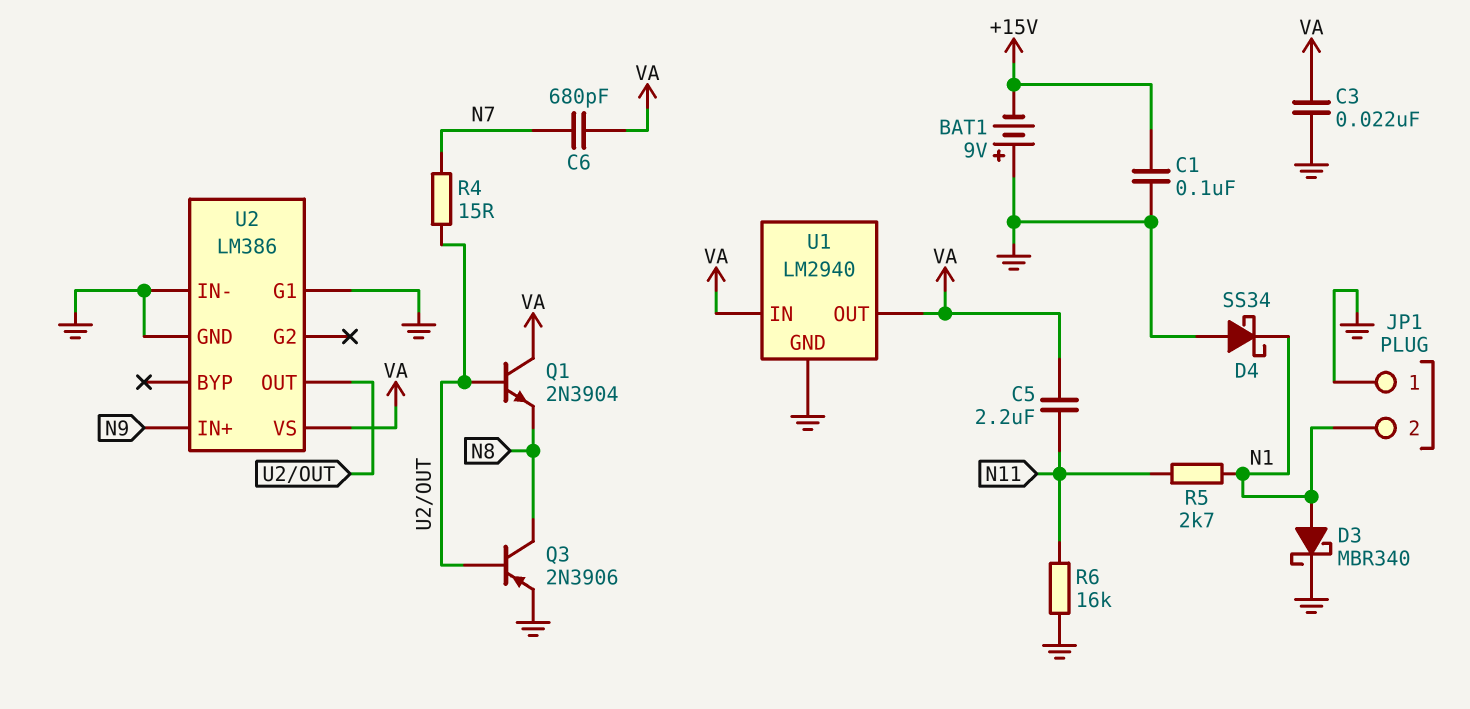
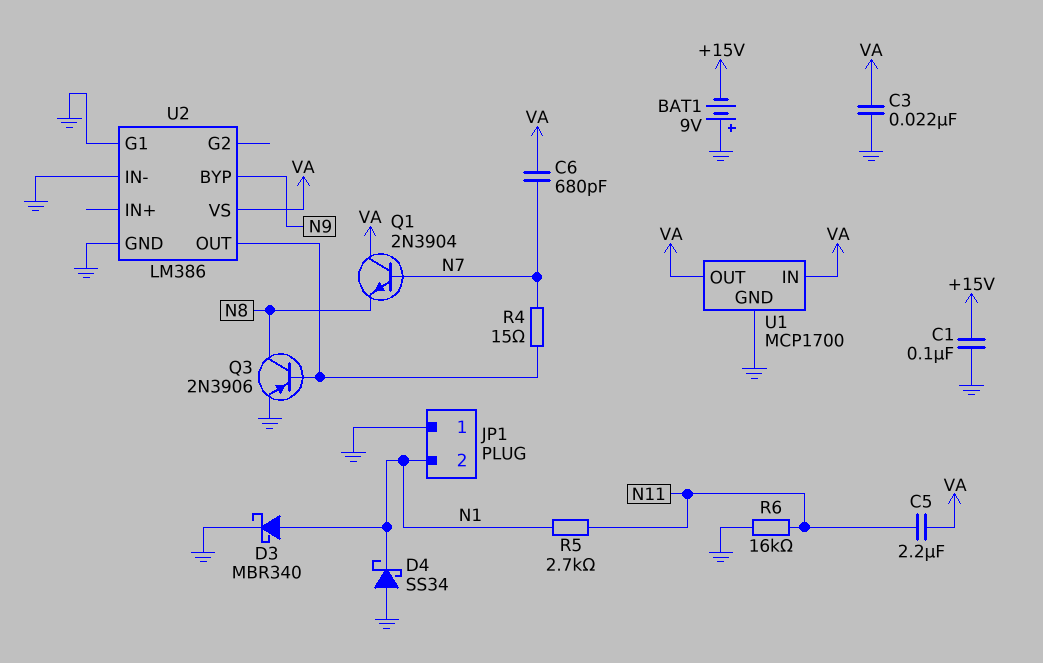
Q1: NPN 2N3904 (B U2/OUT, C VA, E N8) -> NPN 2N3904 (B N7, C VA, E N8)
U1: LM2940 -> MCP1700
U2 pin BYP: none -> N9
U2 pin IN+: N9 -> none

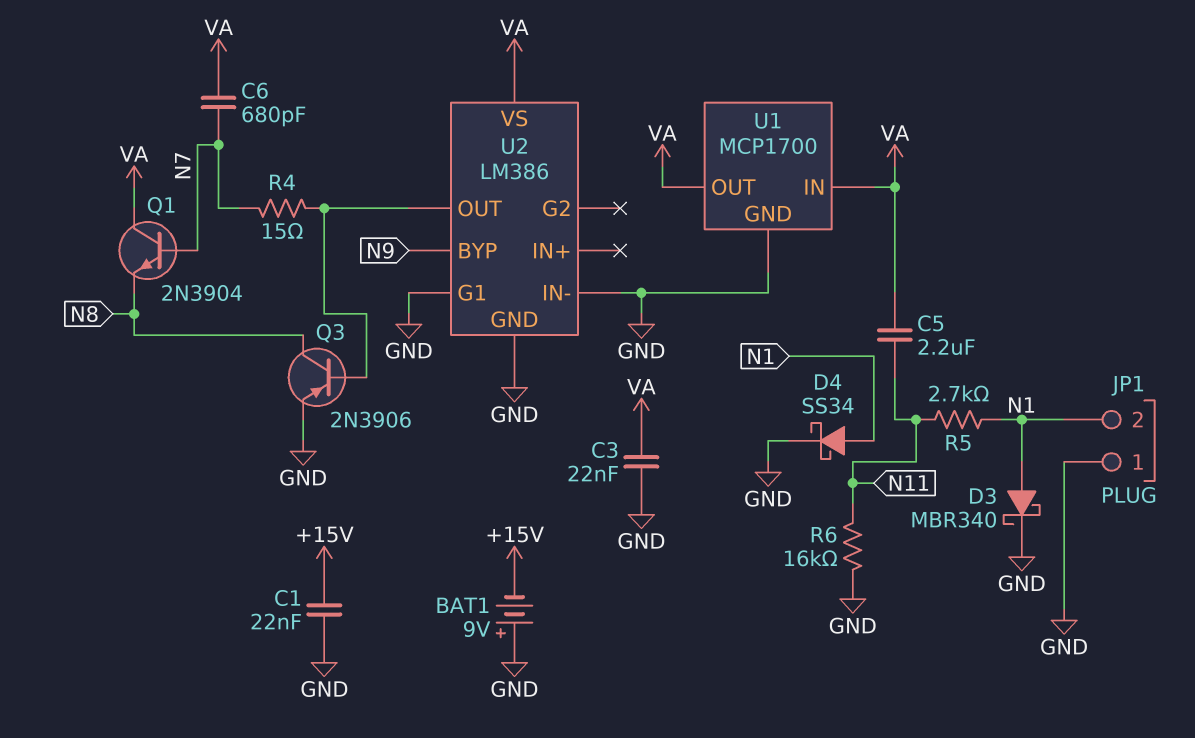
C1: 100nF (+15V, GND) -> 22nF (+15V, GND)
D4: schottky SS34 (A GND, K N1) -> schottky SS34 (A N1, K GND)

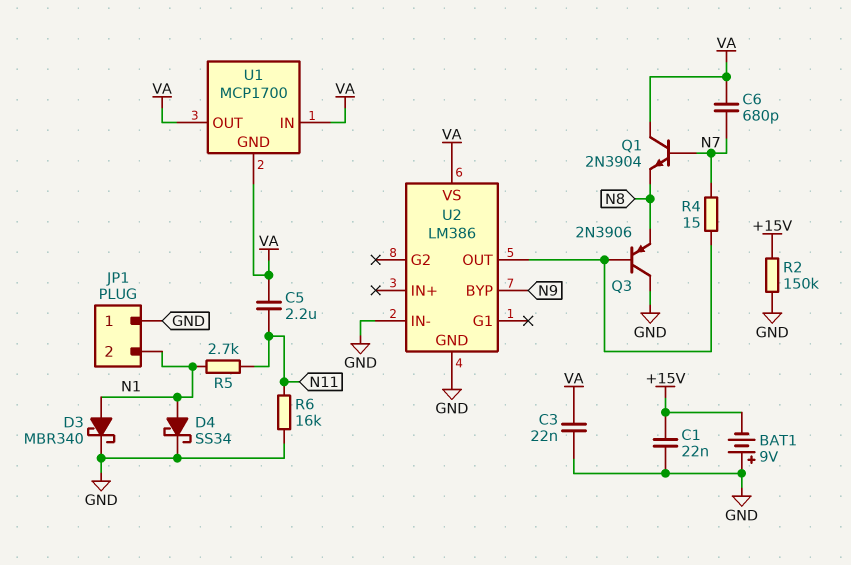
Q3: PNP 2N3906 (B U2/OUT, C N8, E GND) -> PNP 2N3906 (B U2/OUT, C GND, E N8)
R2: none -> 150k (+15V, GND)
U1 pin GND: GND -> VA
U2 pin G1: GND -> none

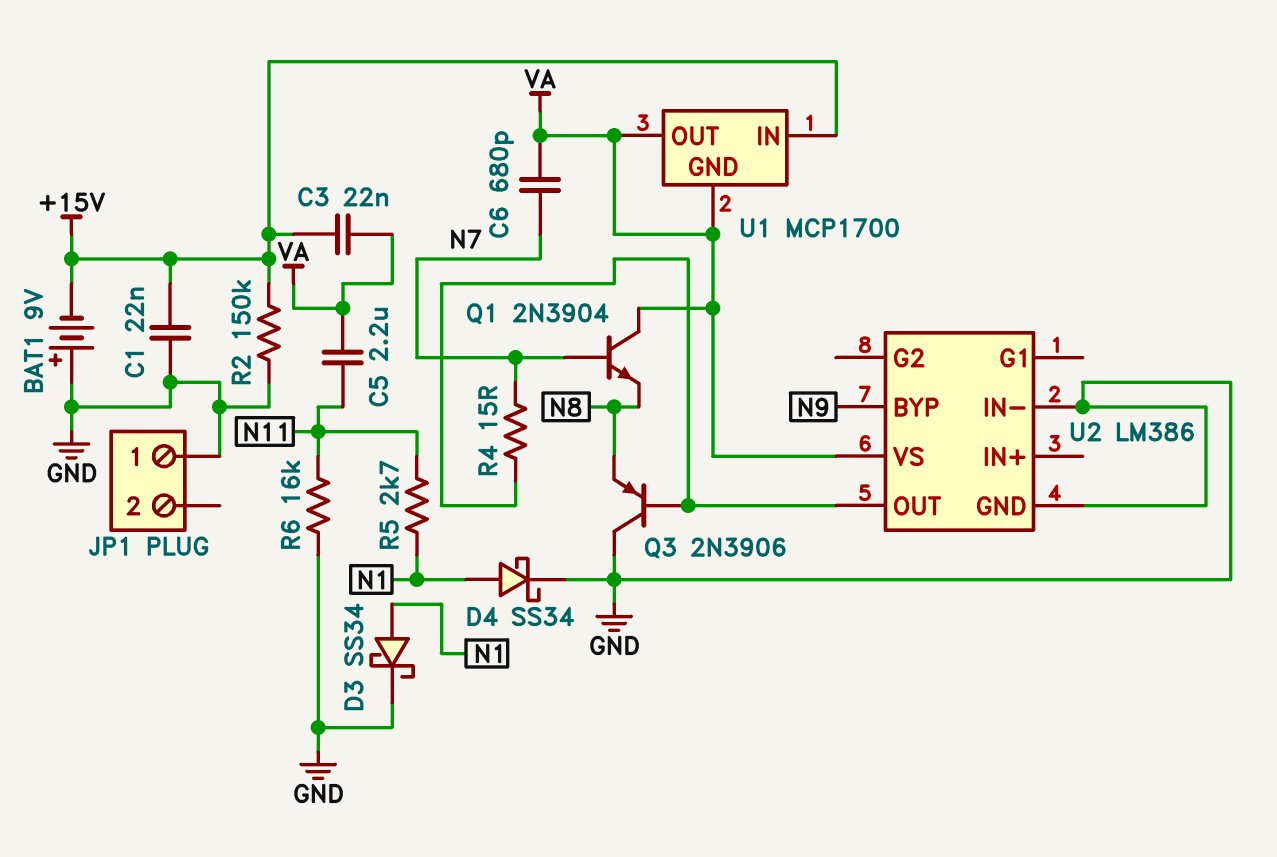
C3: 22nF (GND, VA) -> 22nF (+15V, VA)
D3: schottky MBR340 (A N1, K GND) -> schottky SS34 (A N1, K GND)
JP1 pin 2: N1 -> none
U1 pin IN: VA -> +15V

